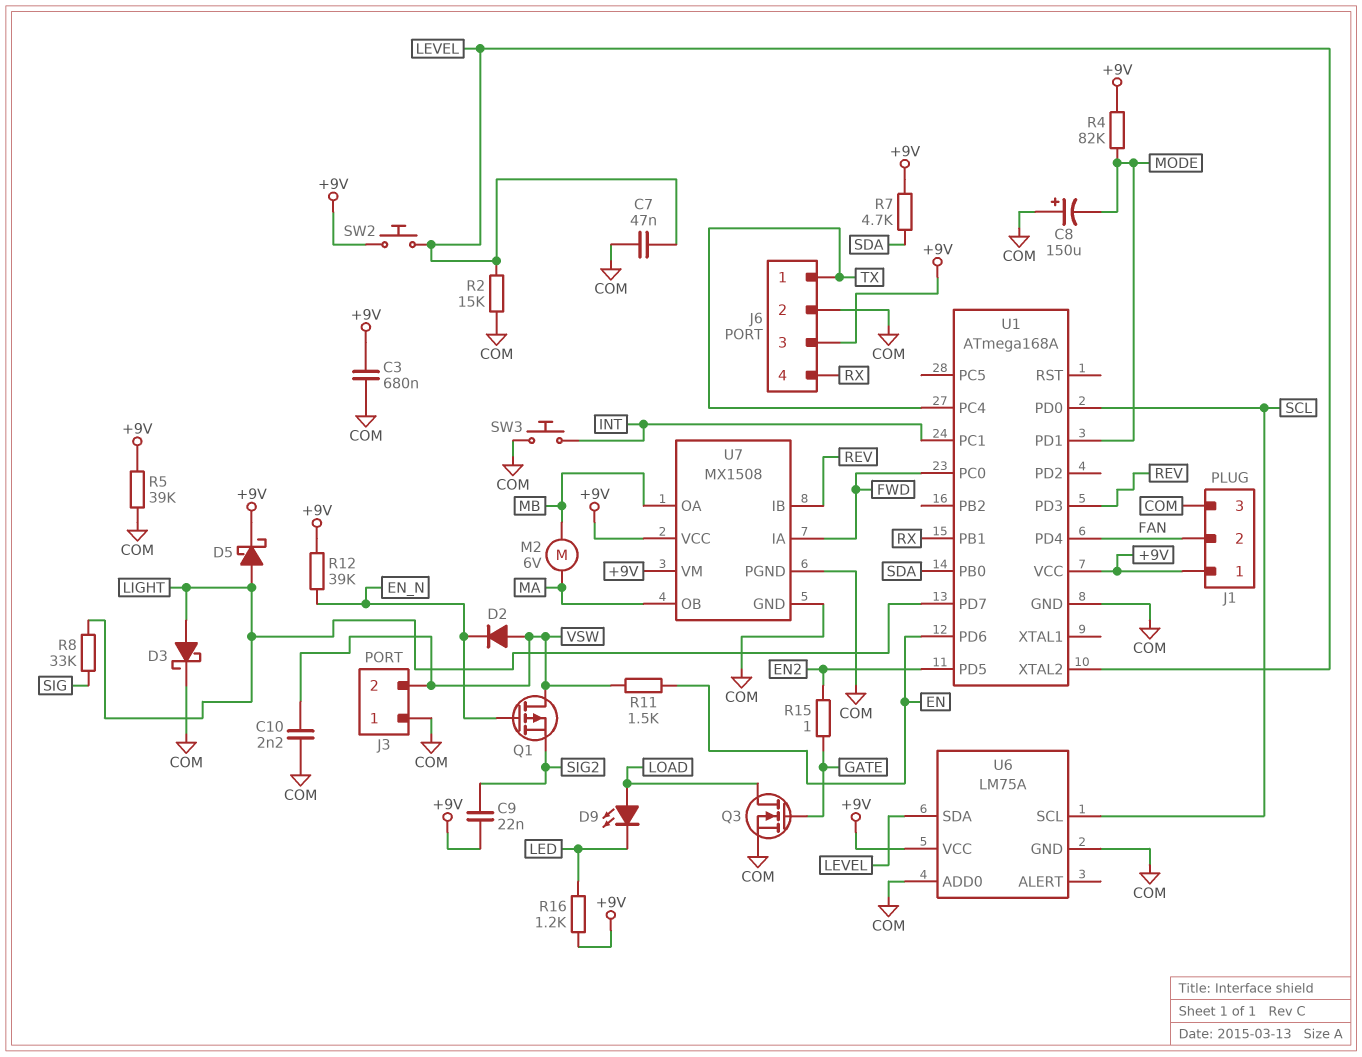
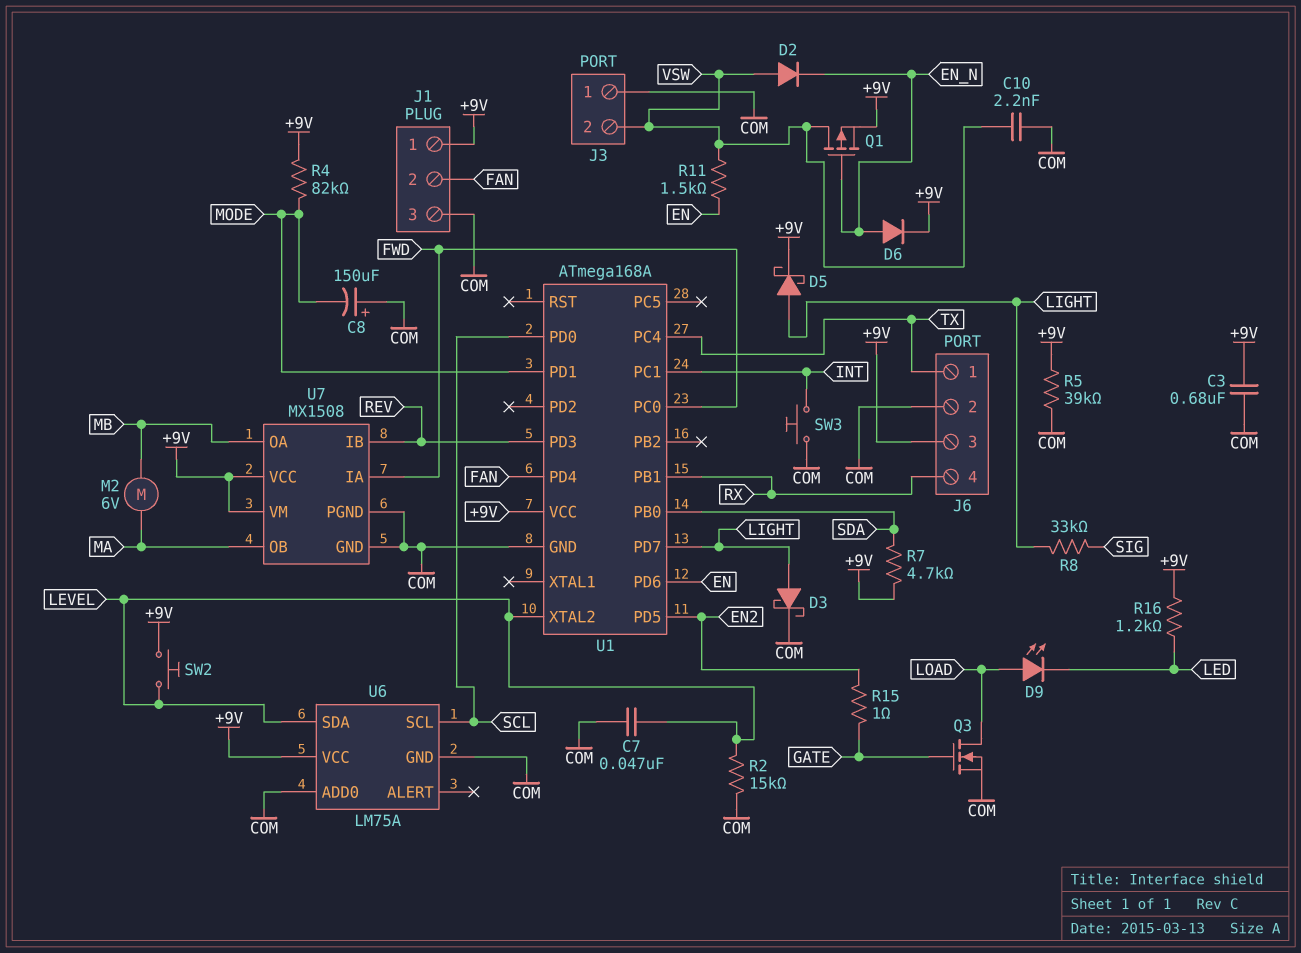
C9: 22nF (+9V, SIG2) -> none
D6: none -> diode (A EN_N, K +9V)
Q1: PMOS (G EN_N, D VSW, S SIG2) -> PMOS (G EN_N, D VSW, S +9V)
R12: 39k (+9V, EN_N) -> none

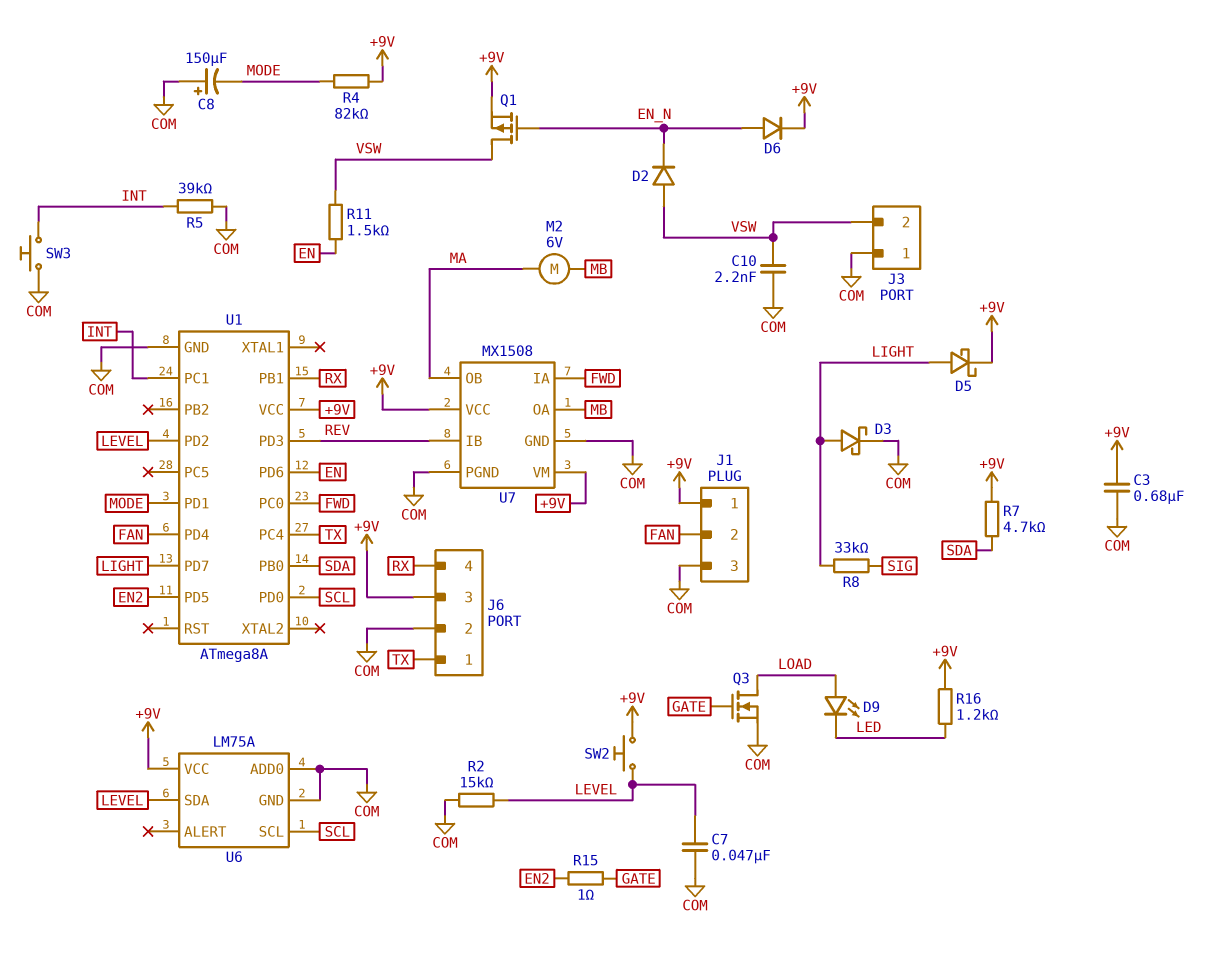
R5: 39k (+9V, COM) -> 39k (COM, INT)
U1: ATmega168A -> ATmega8A
U1 pin PD2: none -> LEVEL
U1 pin XTAL2: LEVEL -> none

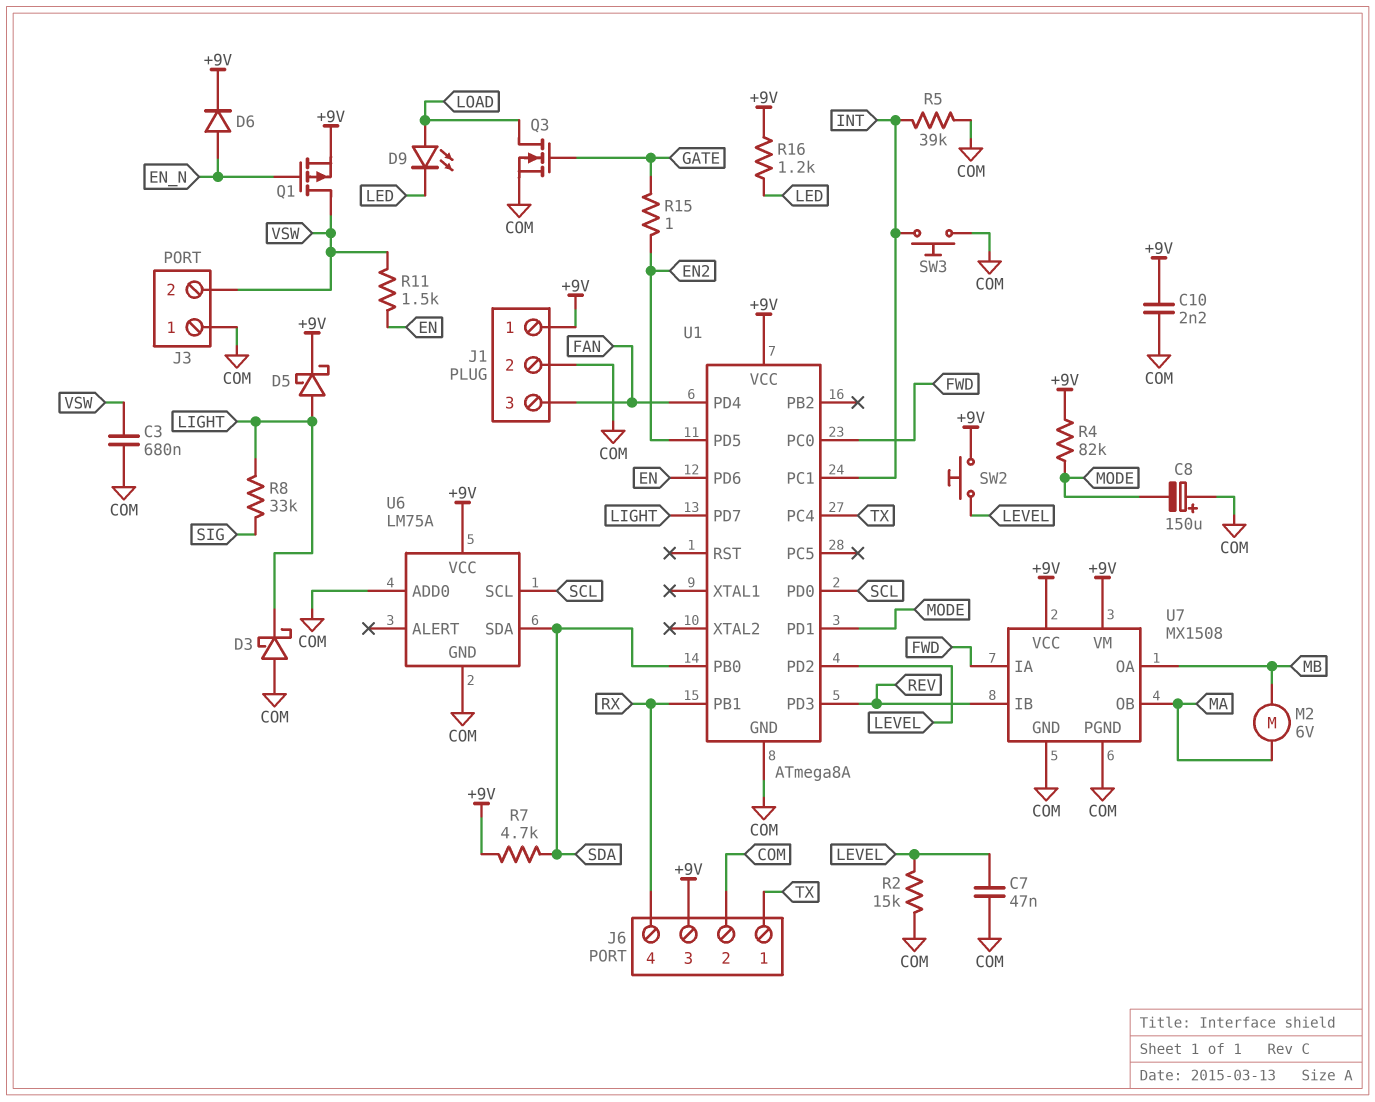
C3: 680nF (+9V, COM) -> 680nF (COM, VSW)
C10: 2.2nF (COM, VSW) -> 2.2nF (+9V, COM)
D2: diode (A VSW, K EN_N) -> none
D3: schottky (A LIGHT, K COM) -> schottky (A COM, K LIGHT)
J1 pin 2: FAN -> COM
J1 pin 3: COM -> FAN
U6 pin SDA: LEVEL -> SDA

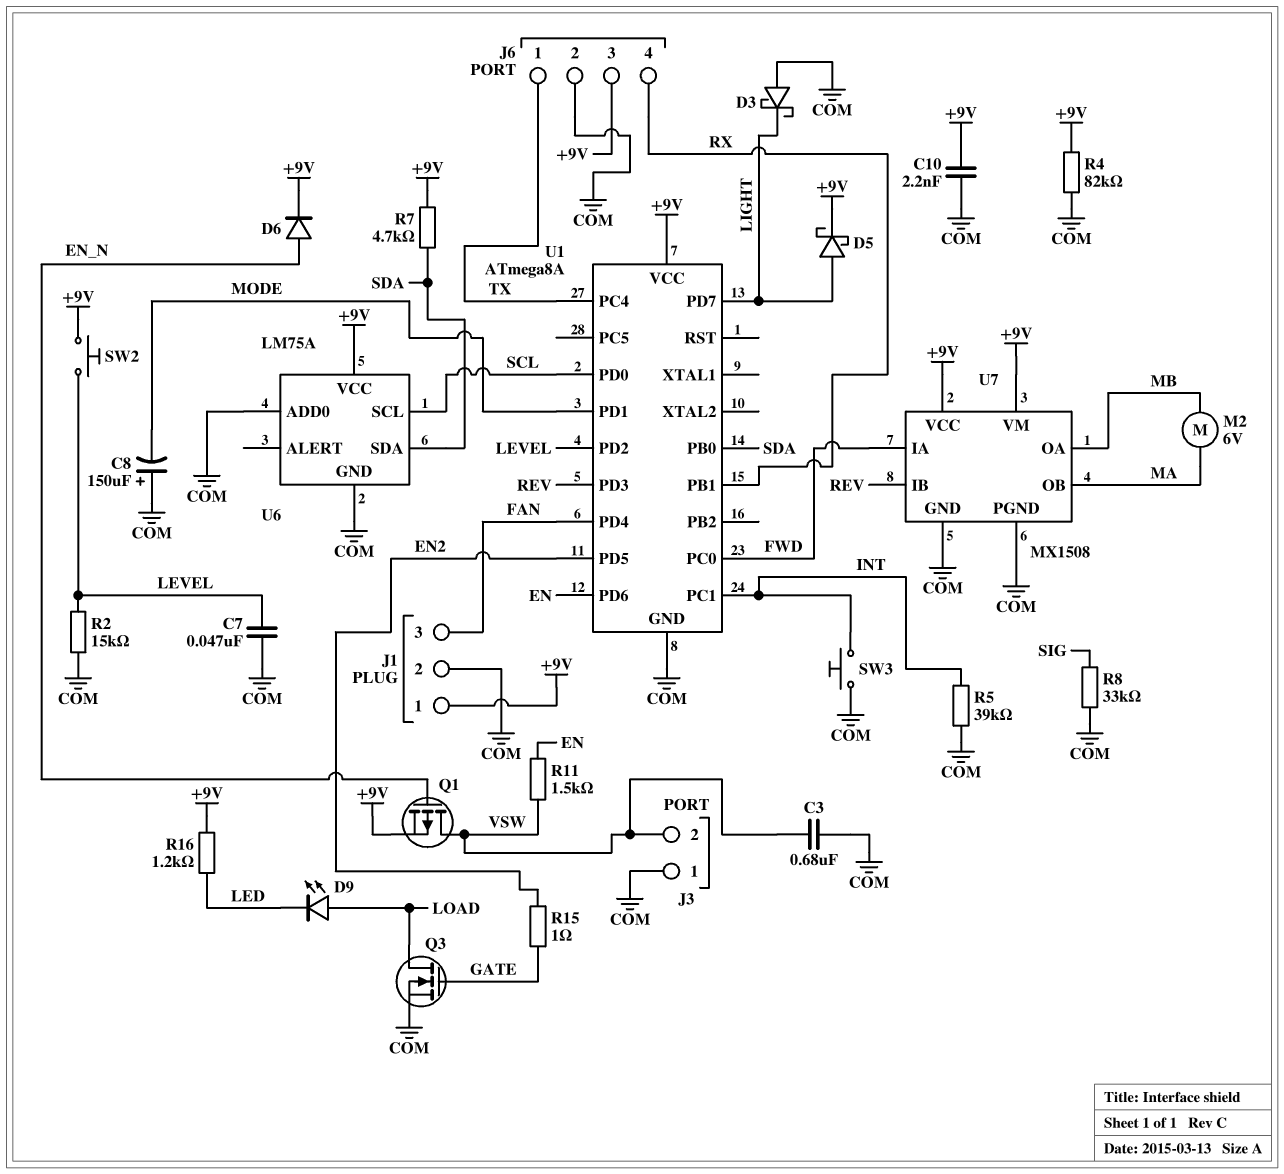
R4: 82k (+9V, MODE) -> 82k (+9V, COM)
R8: 33k (LIGHT, SIG) -> 33k (COM, SIG)

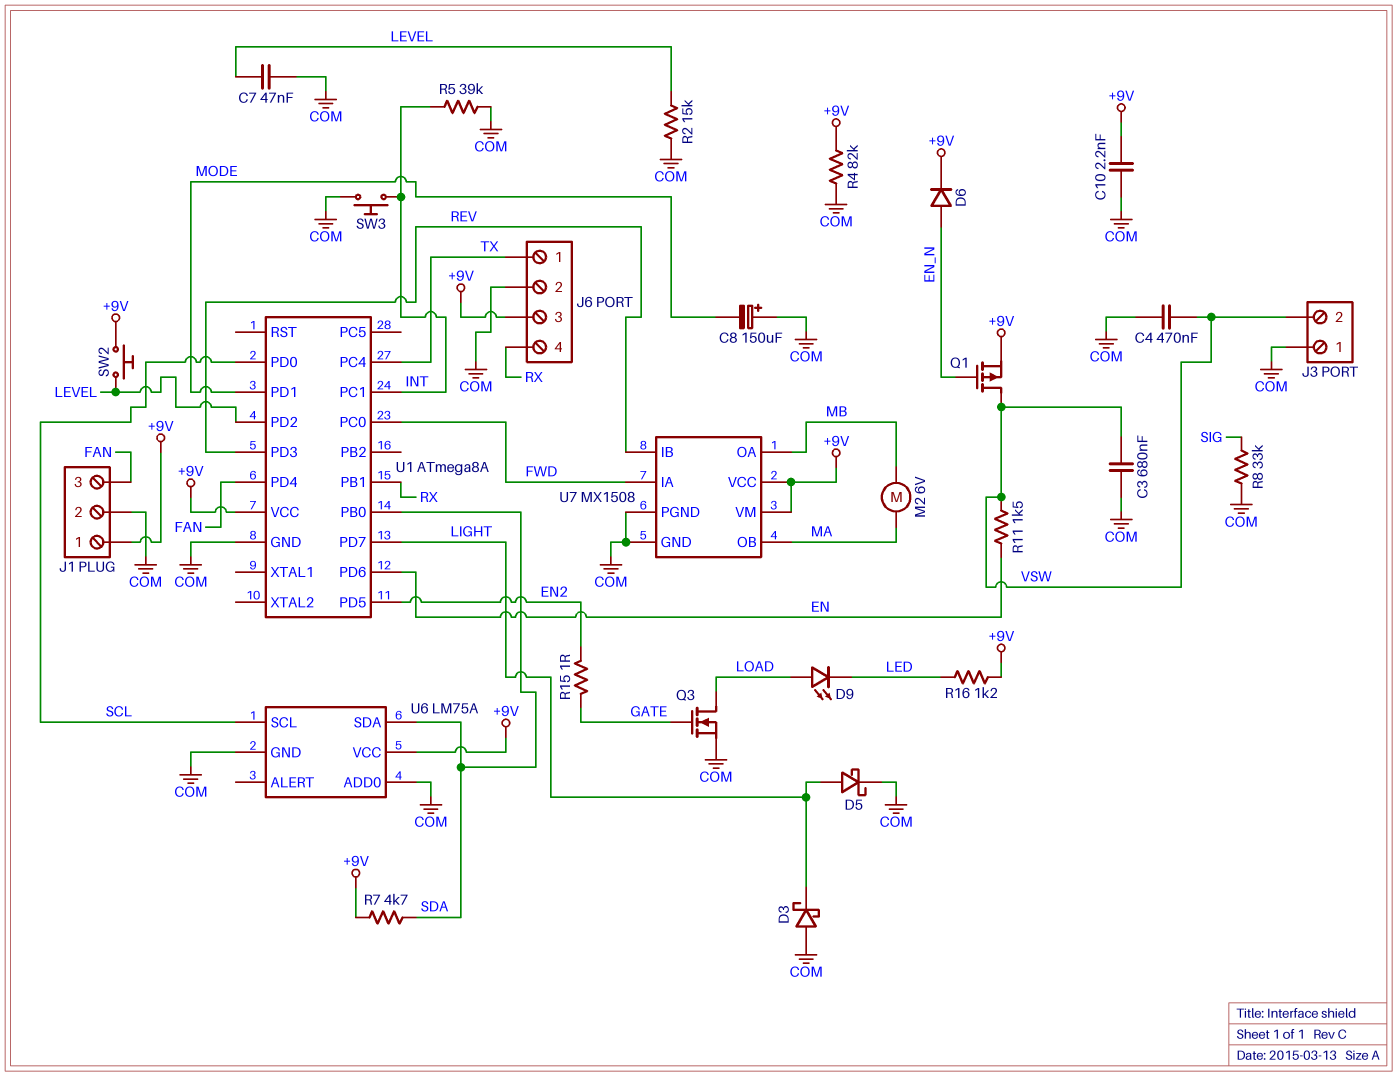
C4: none -> 470nF (COM, VSW)
D5: schottky (A LIGHT, K +9V) -> schottky (A LIGHT, K COM)

